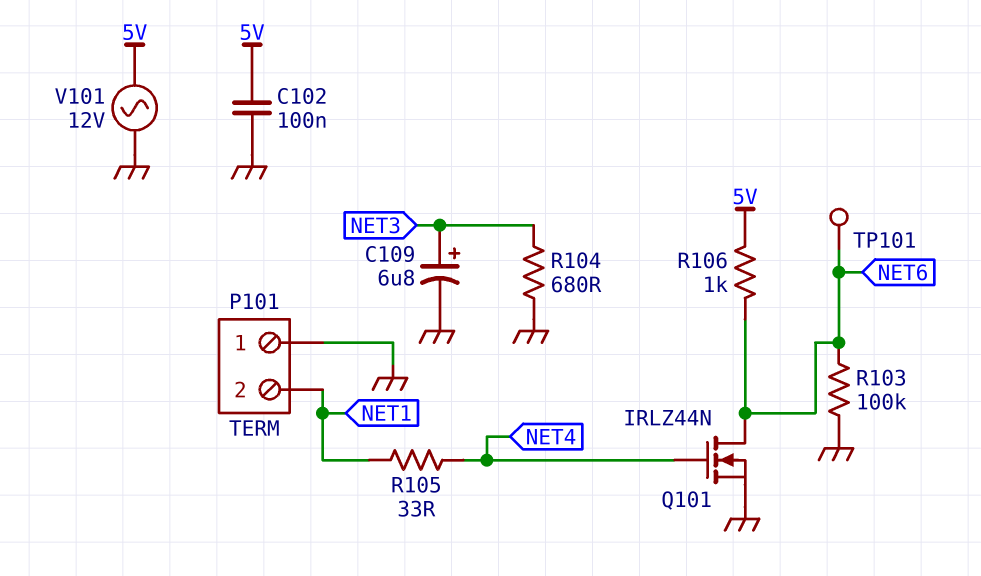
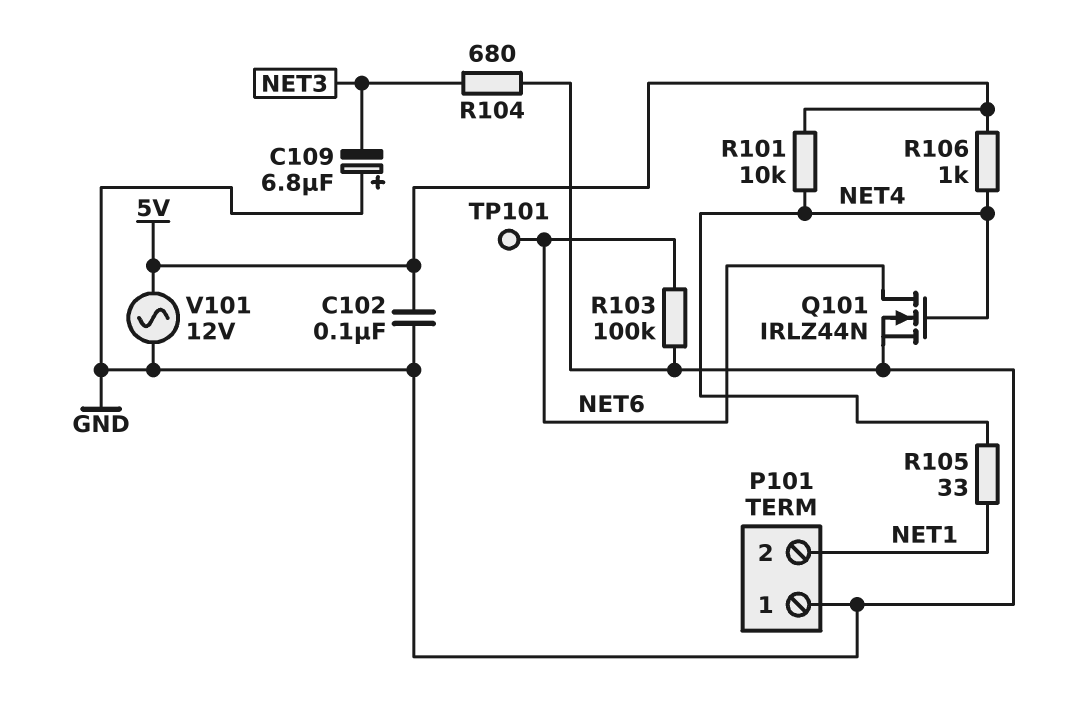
C109: 6.8uF (plus NET3, minus GND) -> 6.8uF (plus GND, minus NET3)
R101: none -> 10k (5V, NET4)
R106: 1k (5V, NET6) -> 1k (5V, NET4)

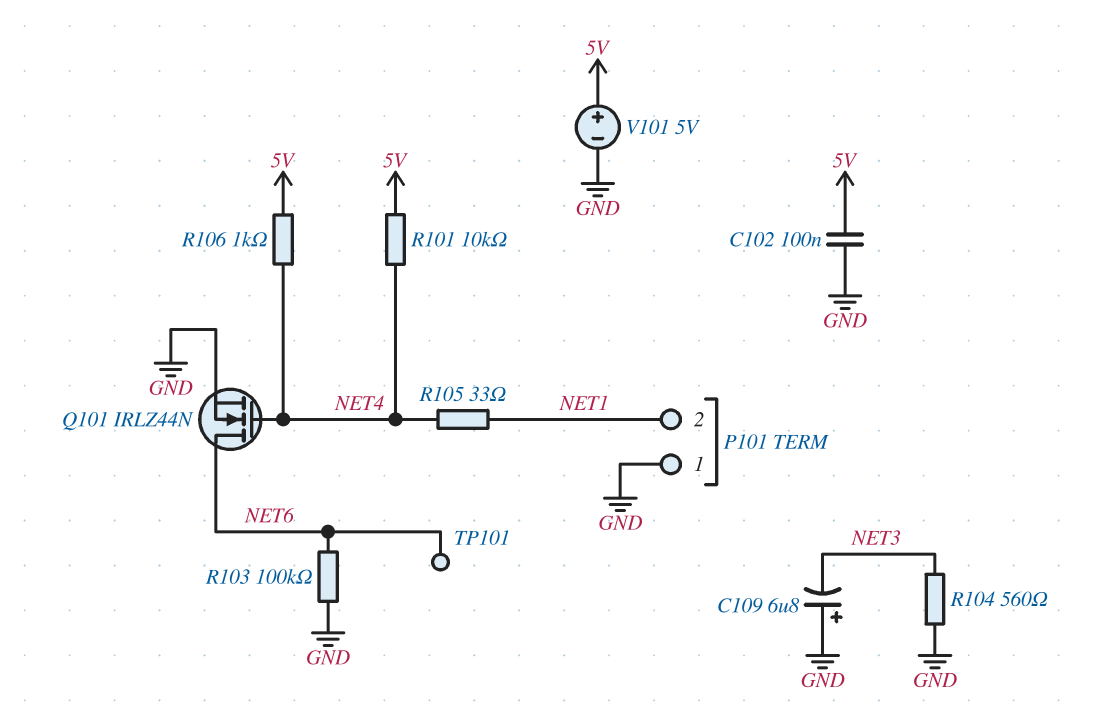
R104: 680 (GND, NET3) -> 560 (GND, NET3)
V101: AC 12V (5V, GND) -> 5V (plus 5V, minus GND)

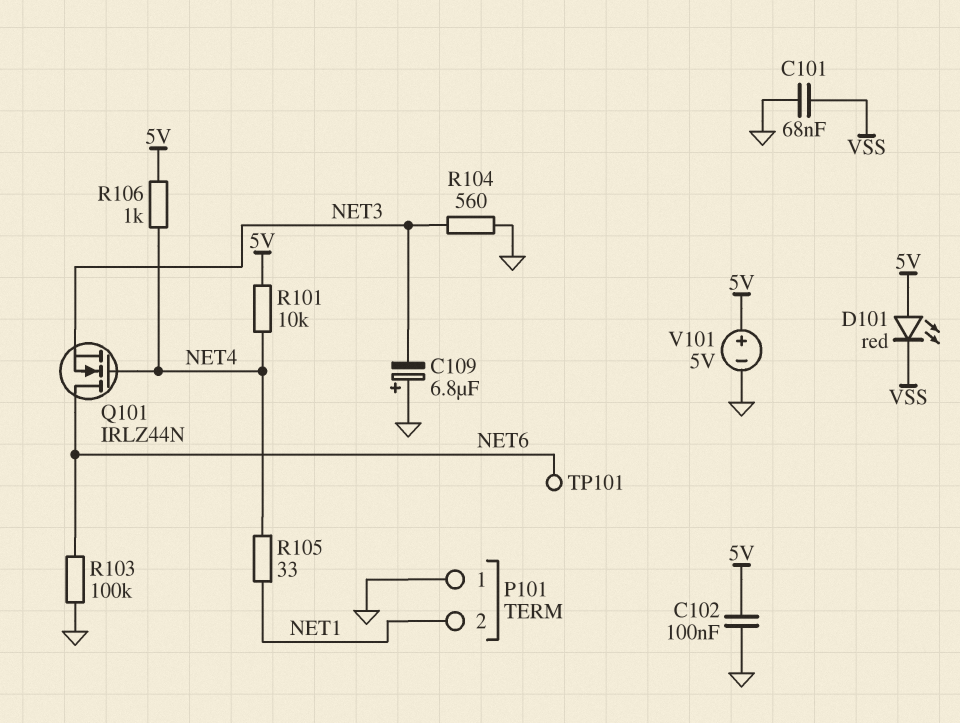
C101: none -> 68nF (GND, VSS)
D101: none -> LED red (A 5V, K VSS)
Q101: NMOS IRLZ44N (G NET4, D NET6, S GND) -> NMOS IRLZ44N (G NET4, D NET6, S NET3)

